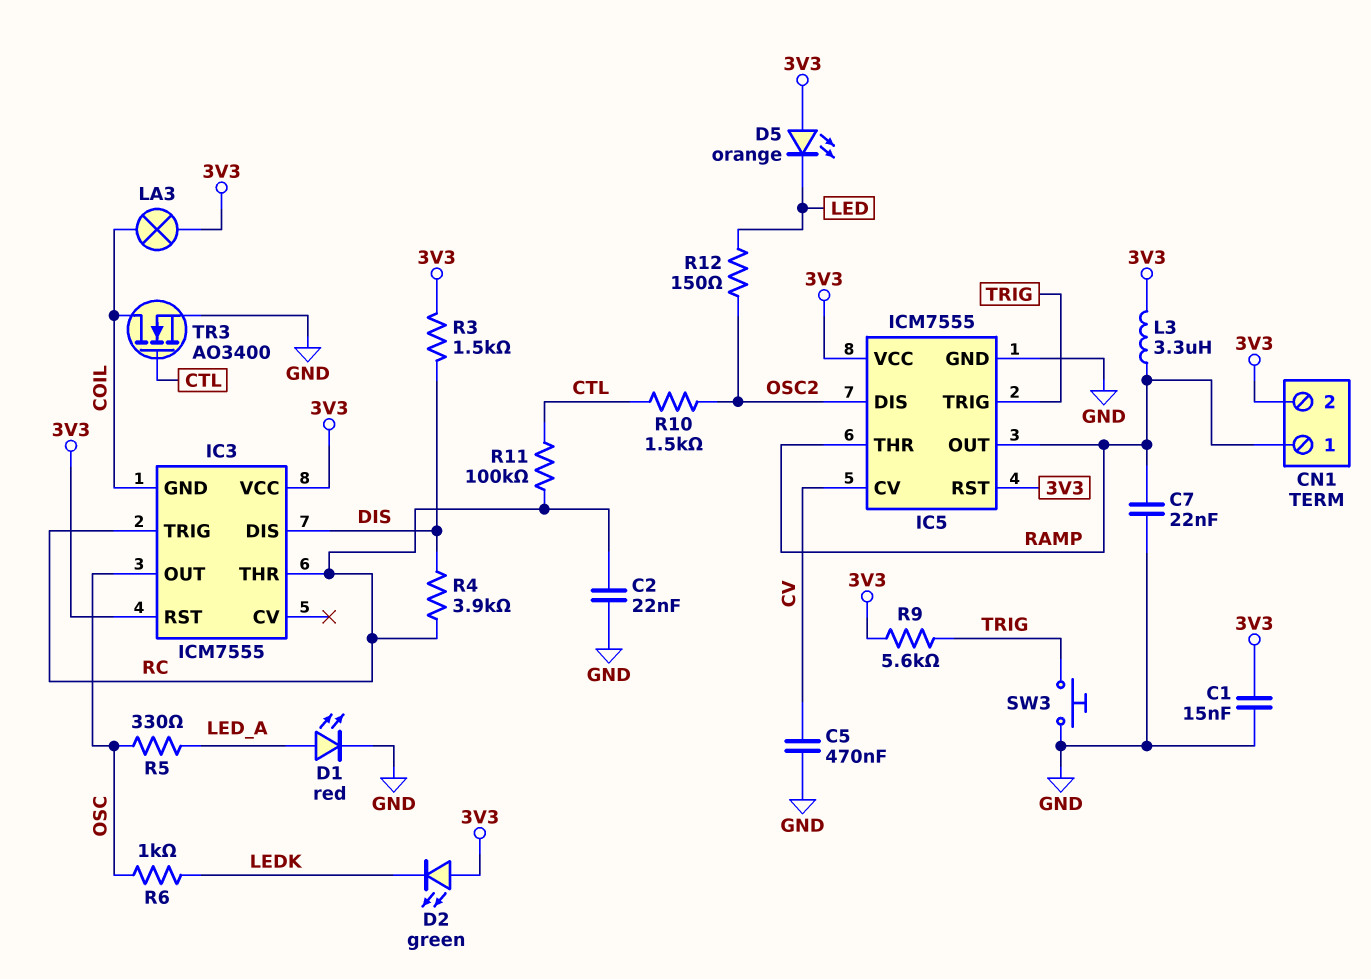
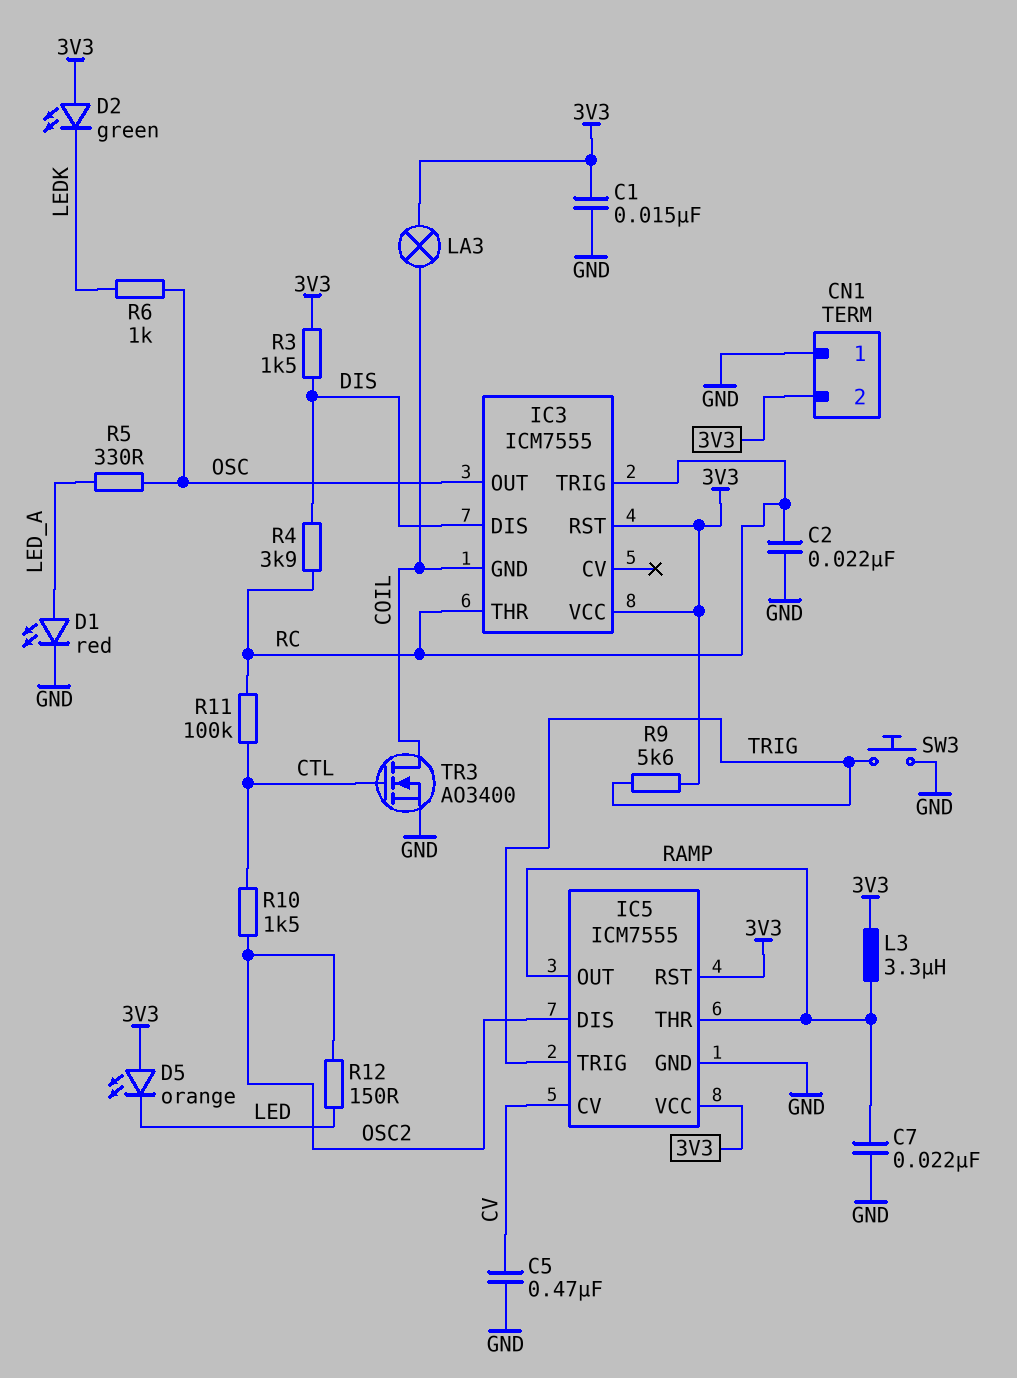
CN1 pin 1: RAMP -> GND

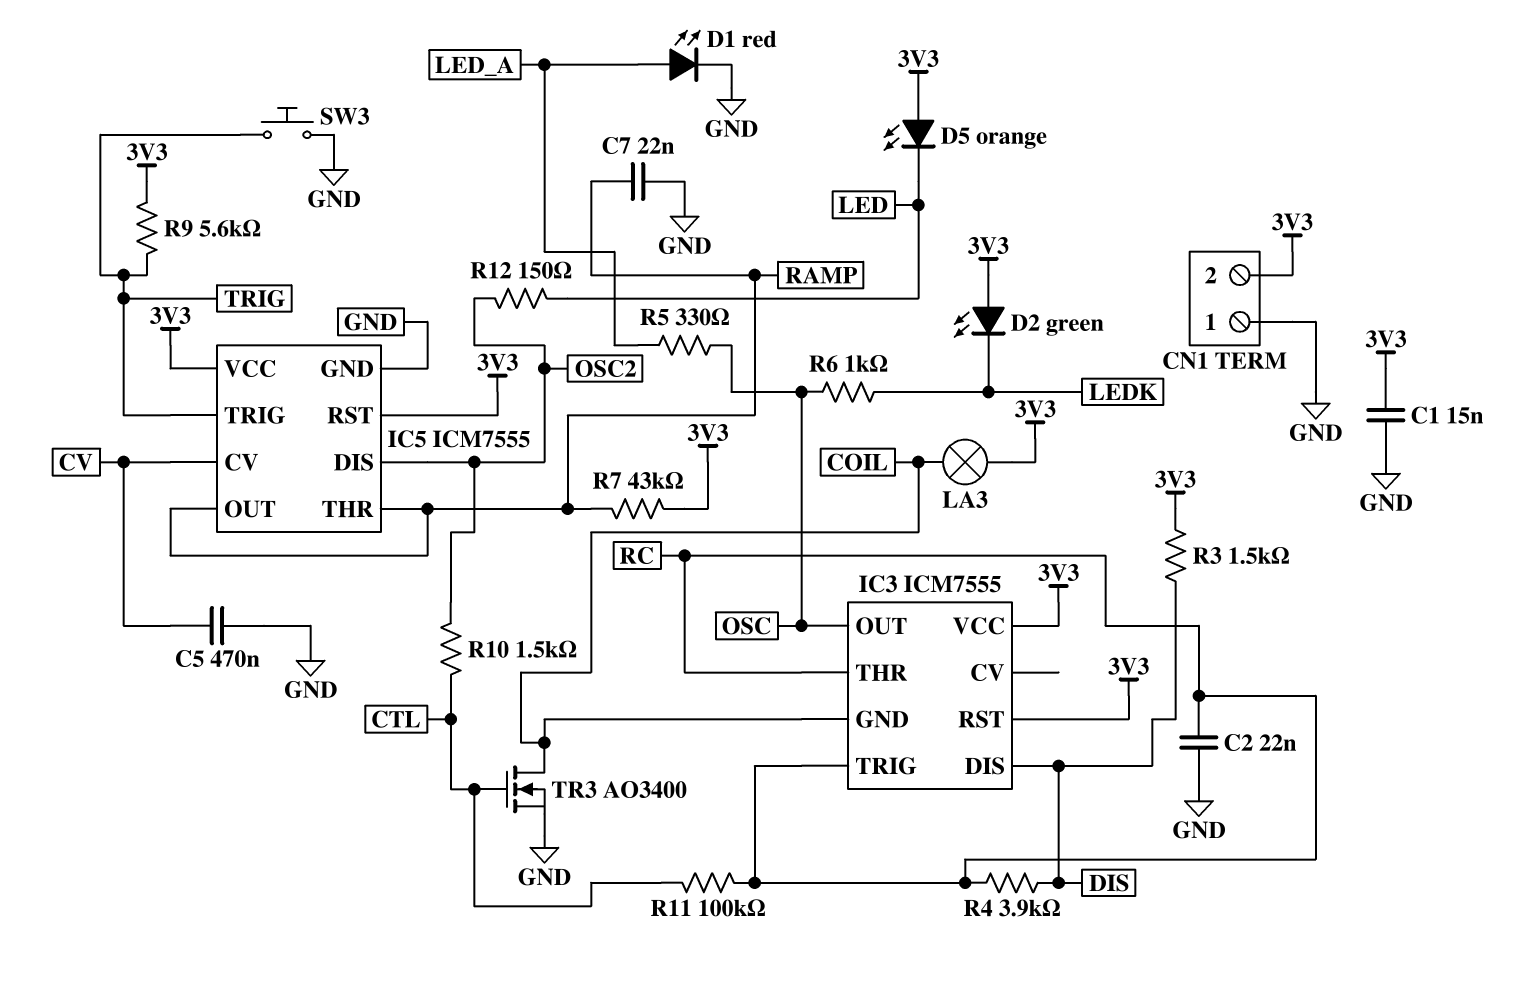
L3: 3.3uH (3V3, RAMP) -> none
R7: none -> 43k (3V3, RAMP)

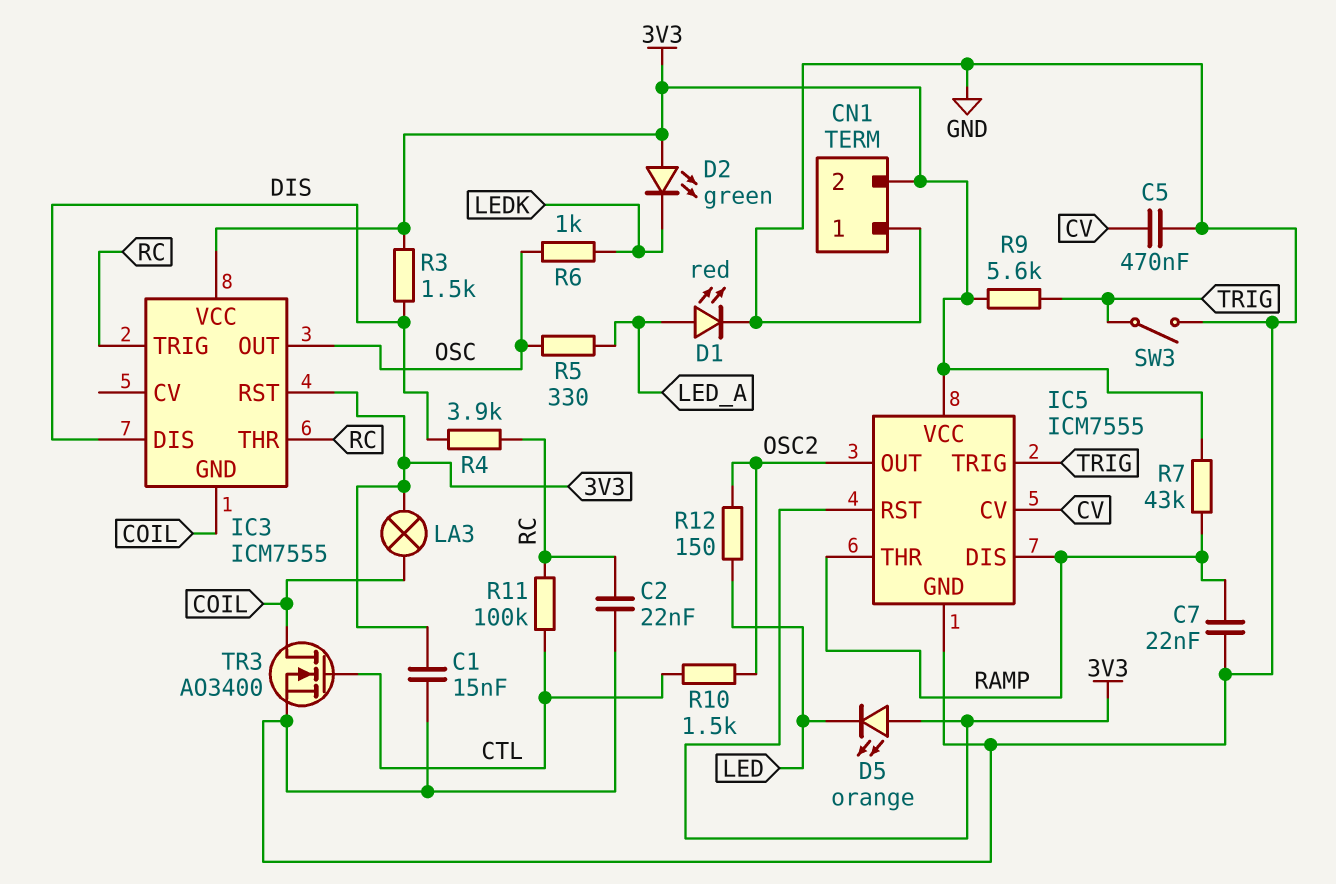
IC5 pin DIS: OSC2 -> RAMP
IC5 pin OUT: RAMP -> OSC2
SW3: button (GND, TRIG) -> switch (GND, TRIG)

